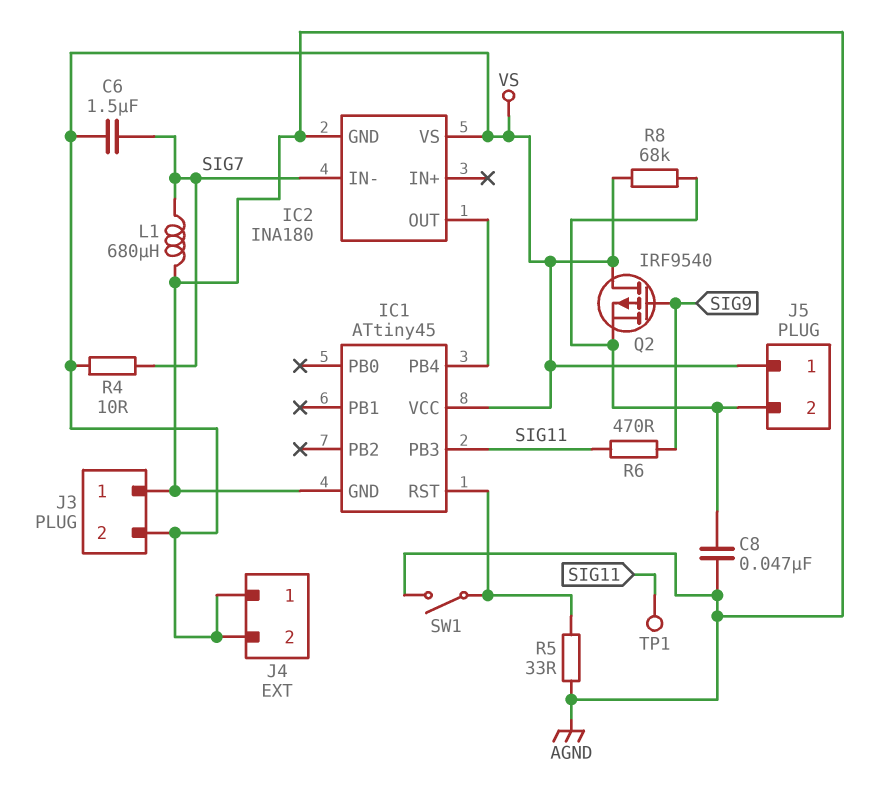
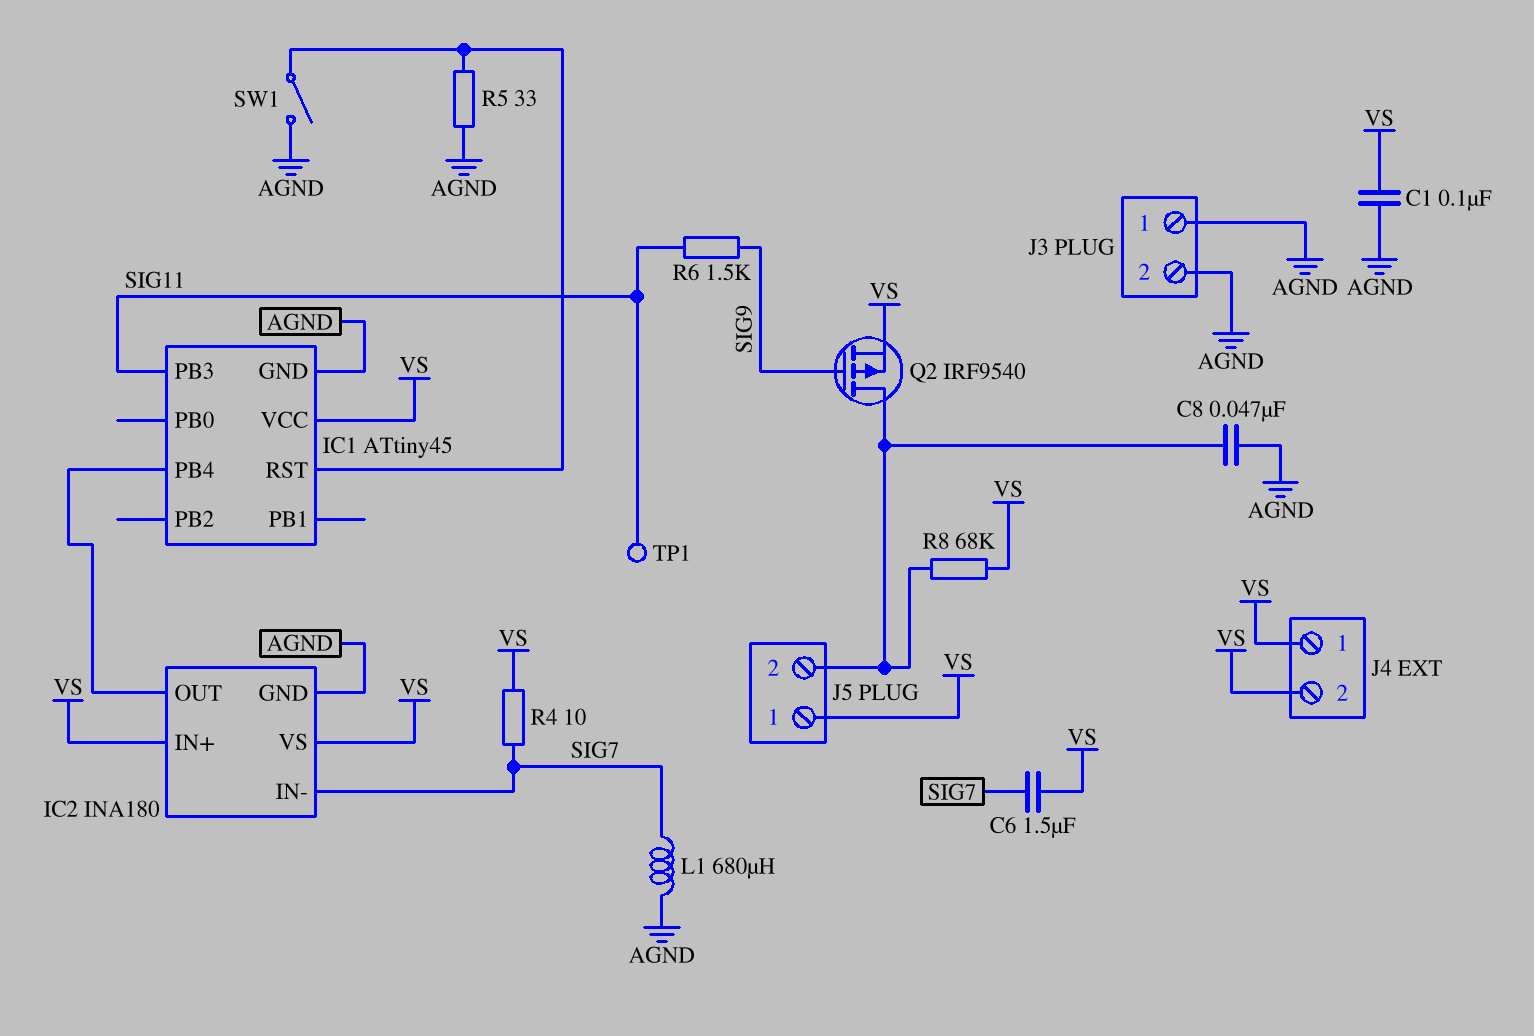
C1: none -> 100nF (AGND, VS)
IC2 pin IN+: none -> VS
J3 pin 2: VS -> AGND
Q2: PMOS IRF9540 (G SIG9, D VS, S J5/2) -> PMOS IRF9540 (G SIG9, D J5/2, S VS)
R6: 470 (SIG9, SIG11) -> 1.5k (SIG9, SIG11)

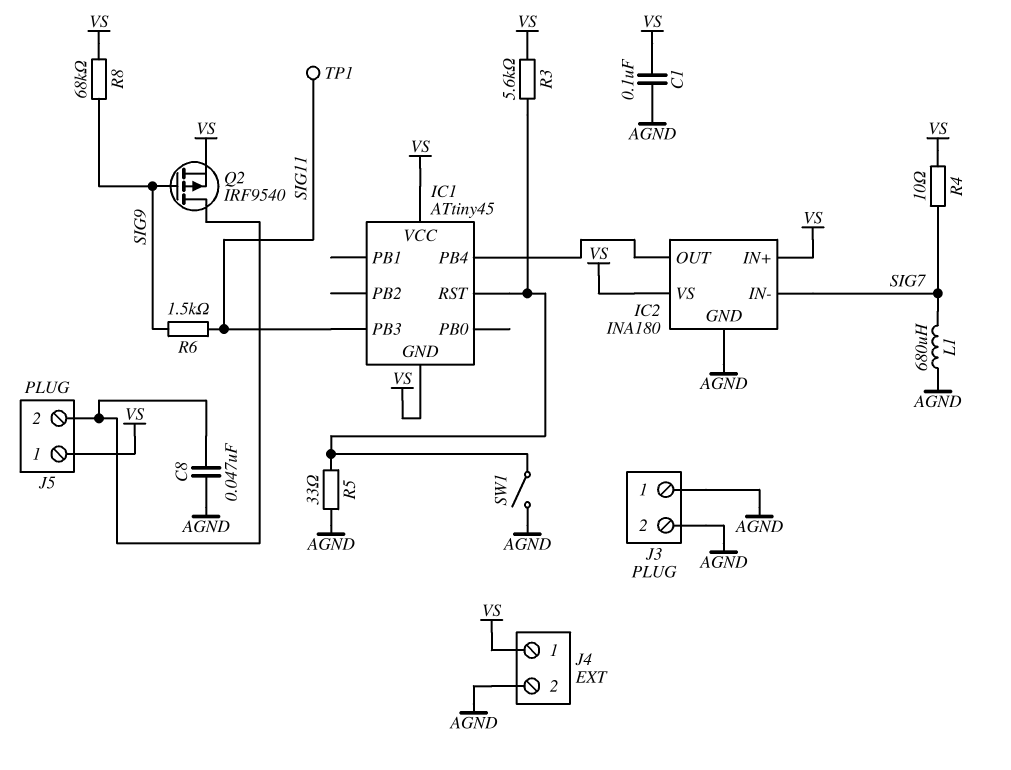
C6: 1.5uF (SIG7, VS) -> none
IC1 pin GND: AGND -> VS
J4 pin 2: VS -> AGND
R3: none -> 5.6k (IC1/RST, VS)
R8: 68k (J5/2, VS) -> 68k (SIG9, VS)

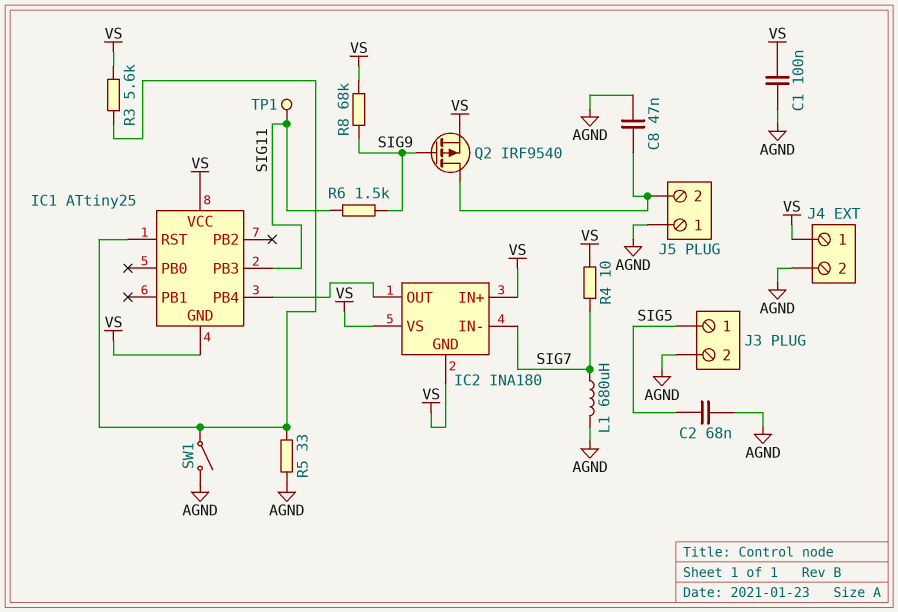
C2: none -> 68nF (AGND, SIG5)
IC1: ATtiny45 -> ATtiny25
IC2 pin GND: AGND -> VS
J3 pin 1: AGND -> SIG5
J5 pin 1: VS -> AGND

